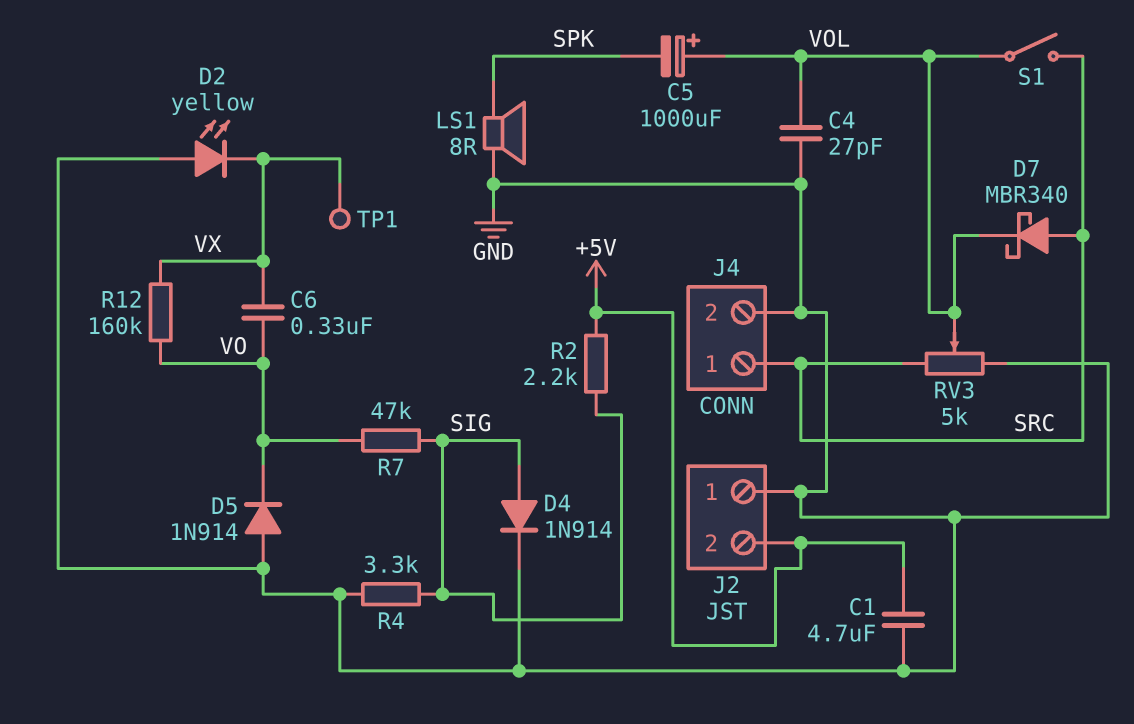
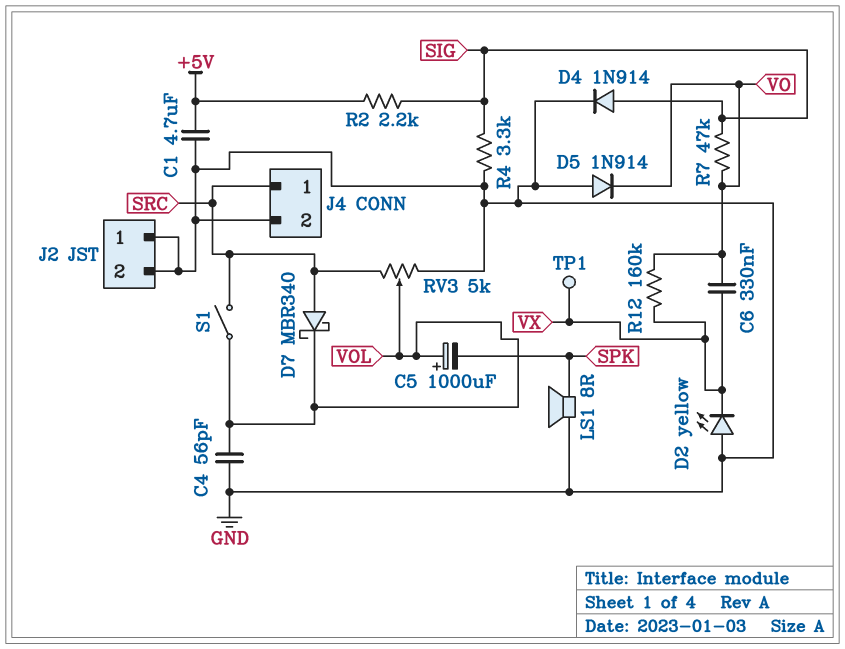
C4: 27pF (GND, VOL) -> 56pF (GND, VOL)
J2 pin 2: +5V -> GND

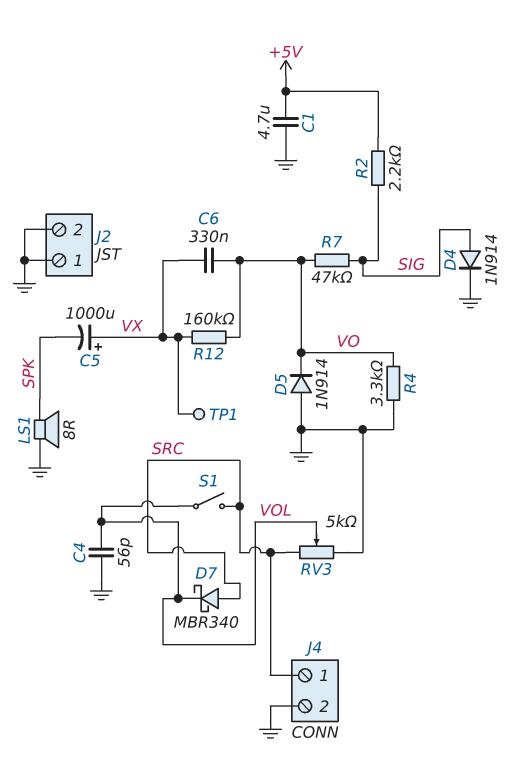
C5: 1000uF (plus VOL, minus SPK) -> 1000uF (plus VX, minus SPK)
D2: LED yellow (A GND, K VX) -> none
R4: 3.3k (GND, SIG) -> 3.3k (GND, VO)

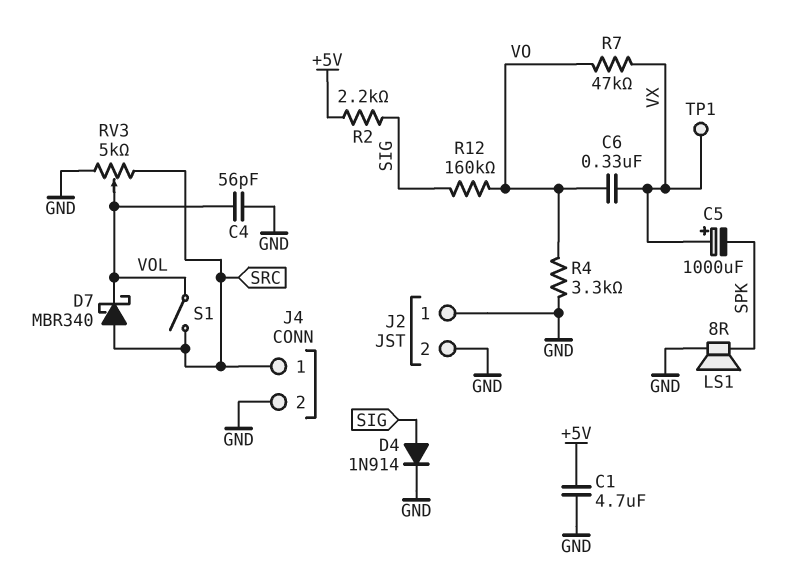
D5: diode 1N914 (A GND, K VO) -> none
R7: 47k (SIG, VO) -> 47k (VO, VX)
R12: 160k (VO, VX) -> 160k (SIG, VO)

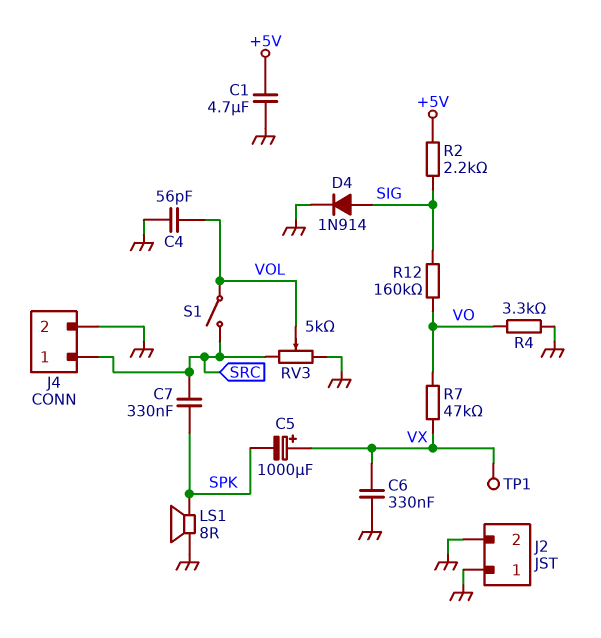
C6: 330nF (VO, VX) -> 330nF (GND, VX)
C7: none -> 330nF (SPK, SRC)
D7: schottky MBR340 (A SRC, K VOL) -> none

